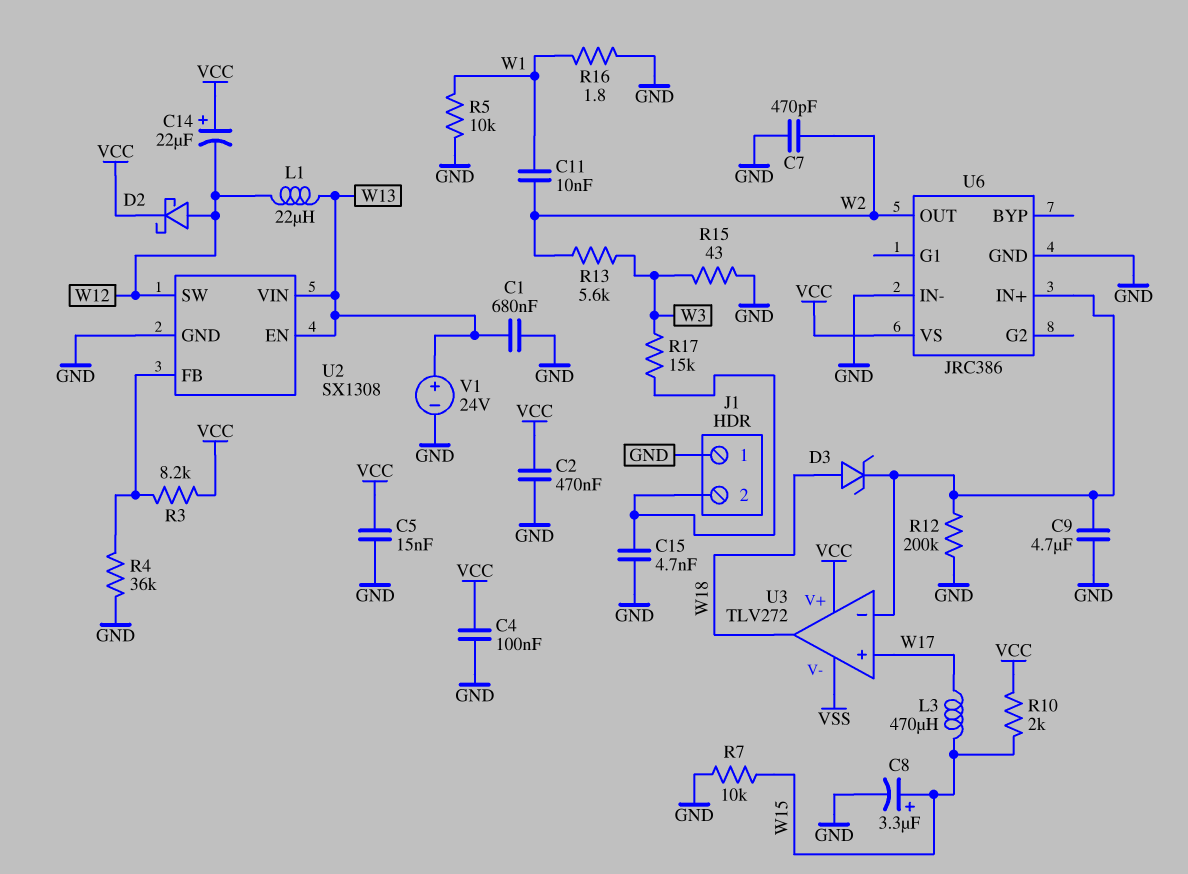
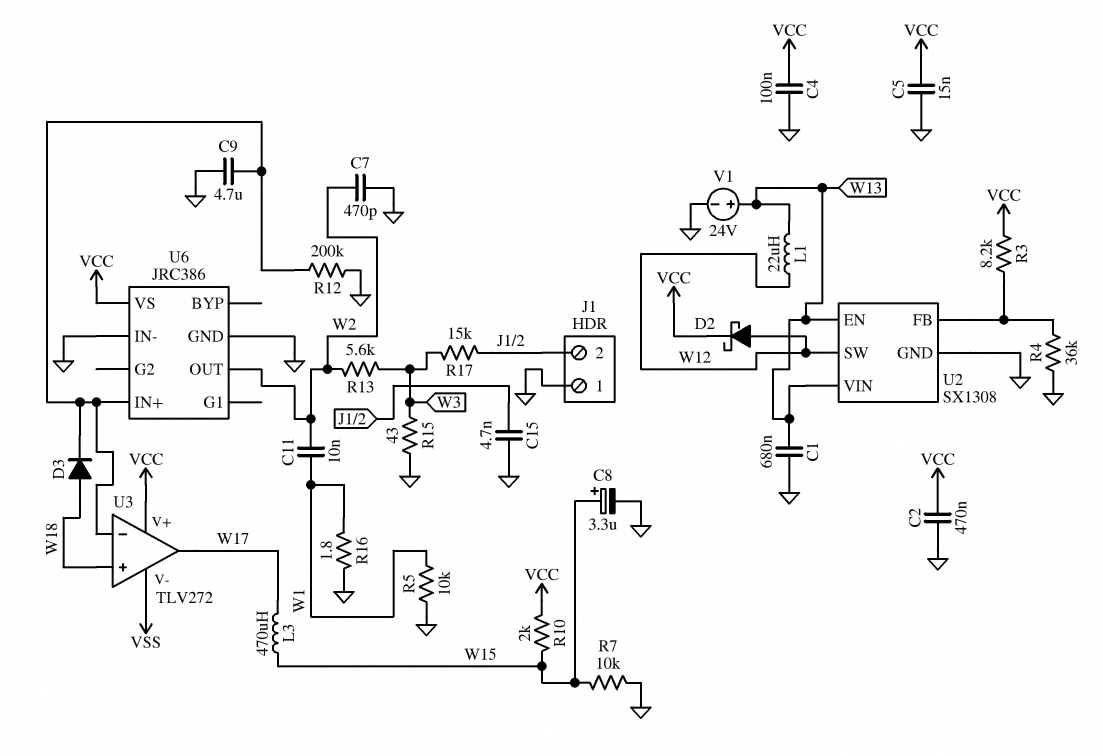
C14: 22uF (plus VCC, minus W12) -> none
D3: zener (A W18, K U3/in-) -> diode (A W18, K U3/in-)
U3 pin in+: W17 -> W18
U3 pin out: W18 -> W17

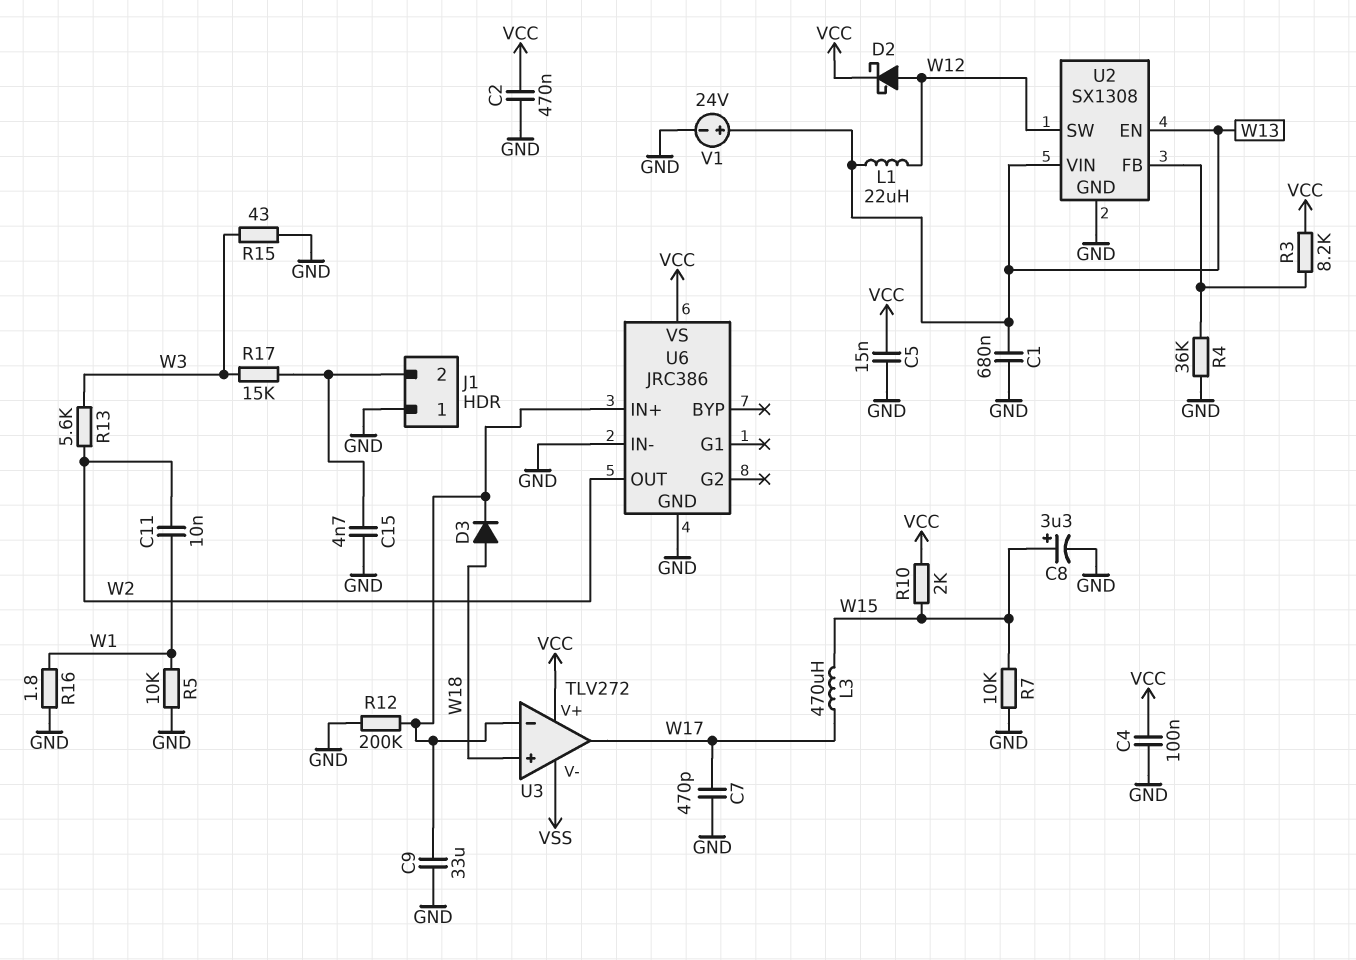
C7: 470pF (GND, W2) -> 470pF (GND, W17)
C9: 4.7uF (GND, U3/in-) -> 33uF (GND, U3/in-)

